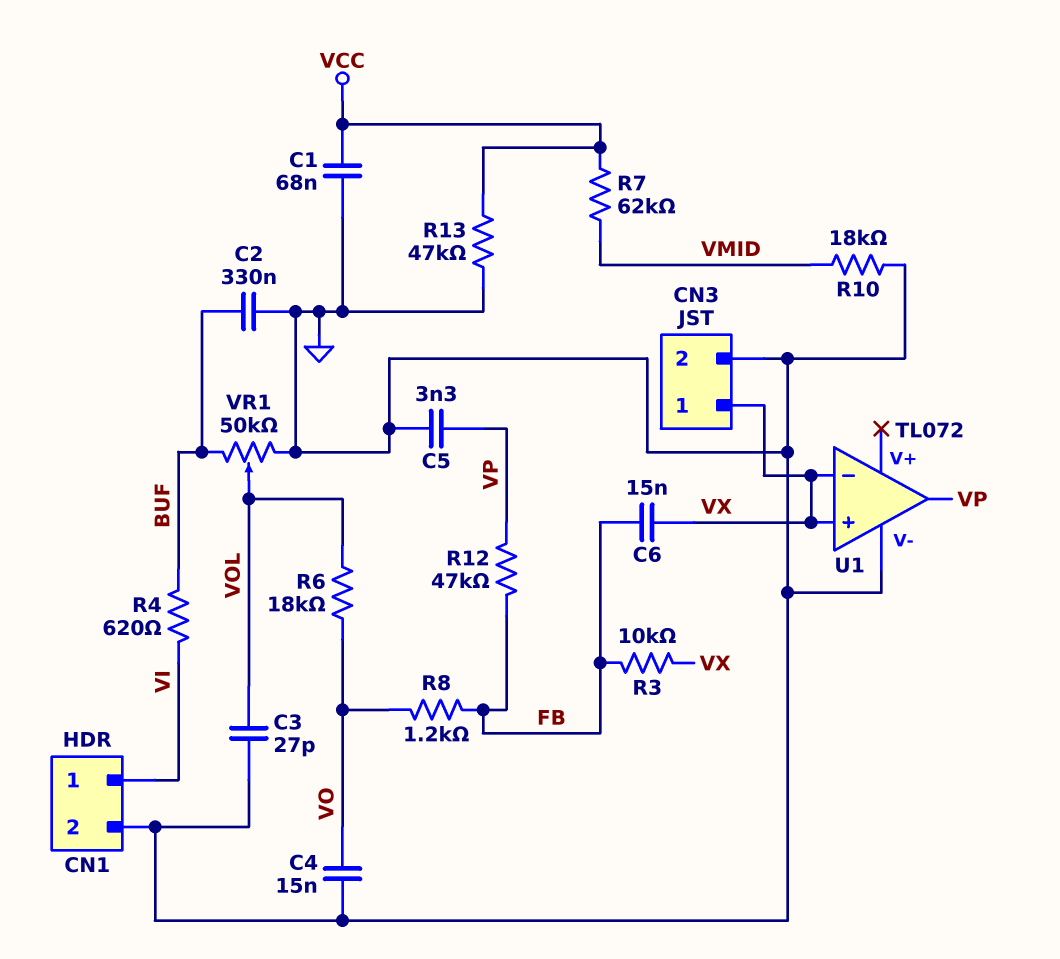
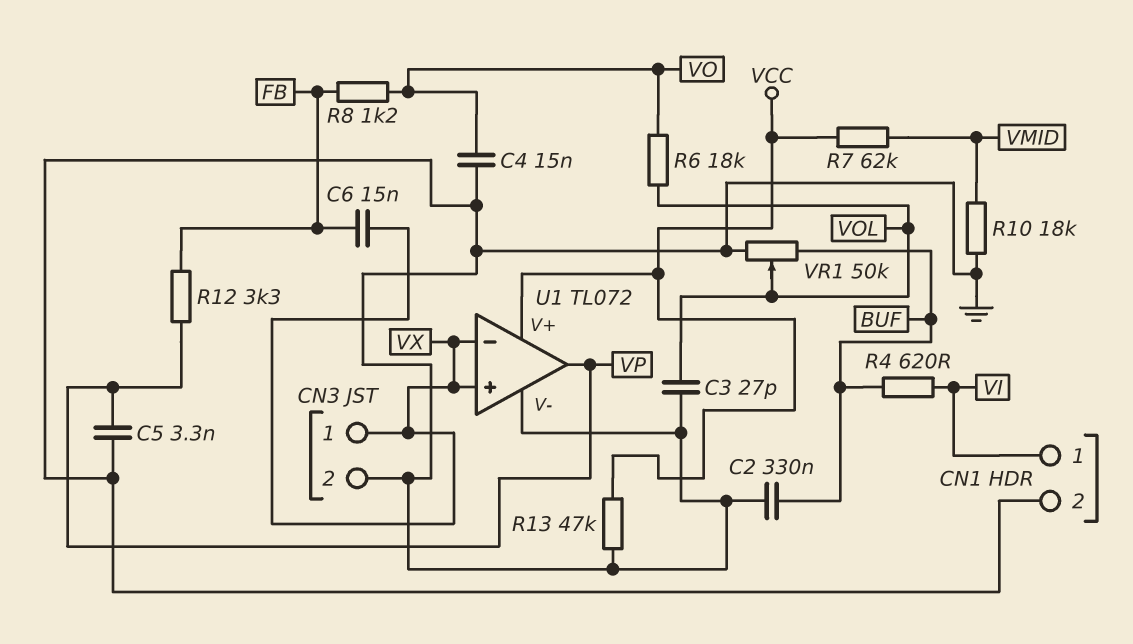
C1: 68nF (GND, VCC) -> none
R3: 10k (FB, VX) -> none
R12: 47k (FB, VP) -> 3.3k (FB, VP)
U1 pin V+: none -> VCC

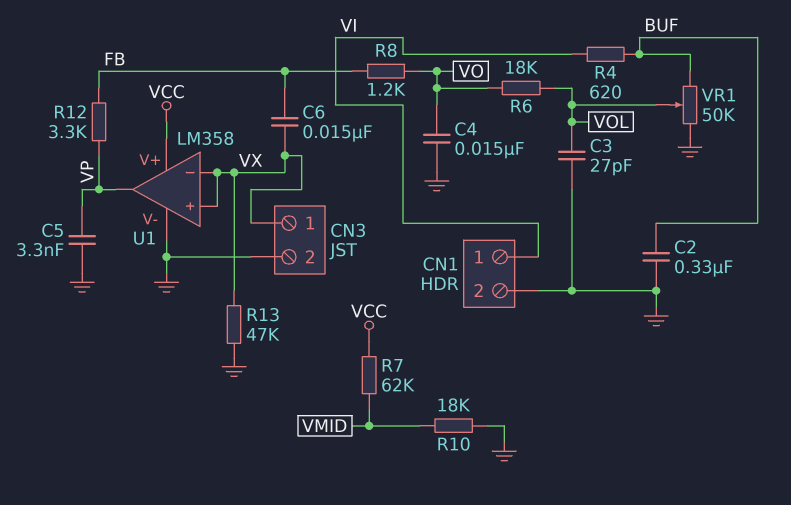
R13: 47k (GND, VCC) -> 47k (GND, VX)
U1: TL072 -> LM358

